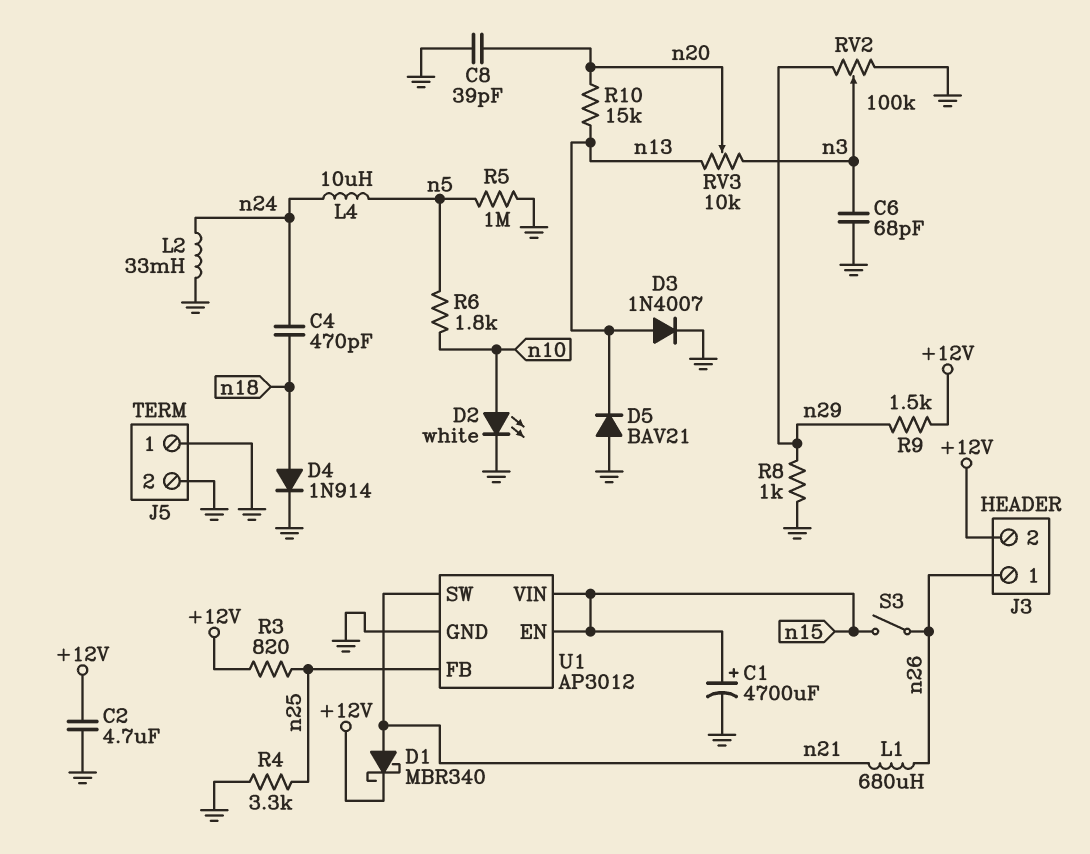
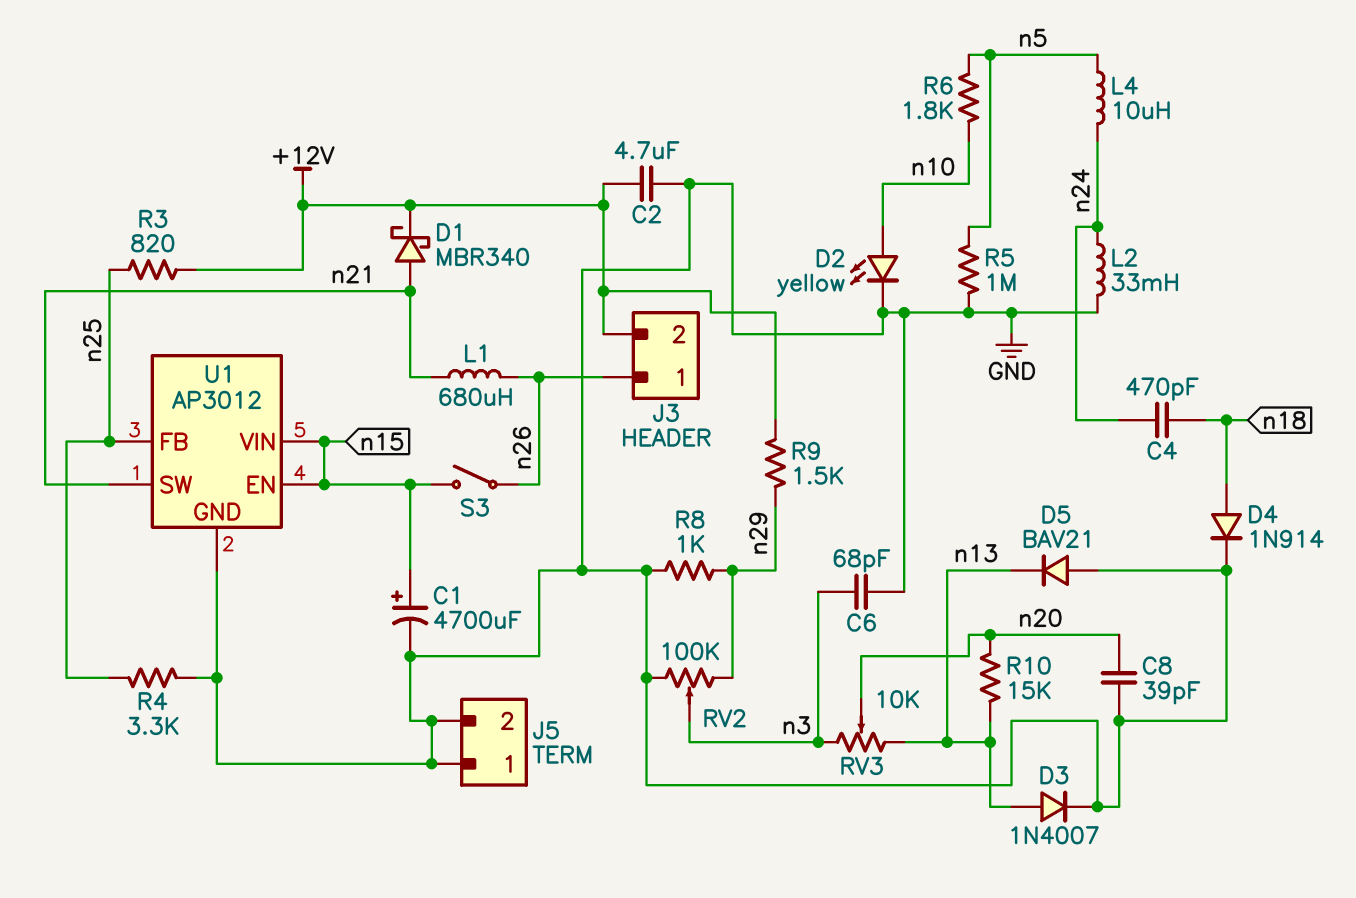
D2: LED white (A n10, K GND) -> LED yellow (A n10, K GND)

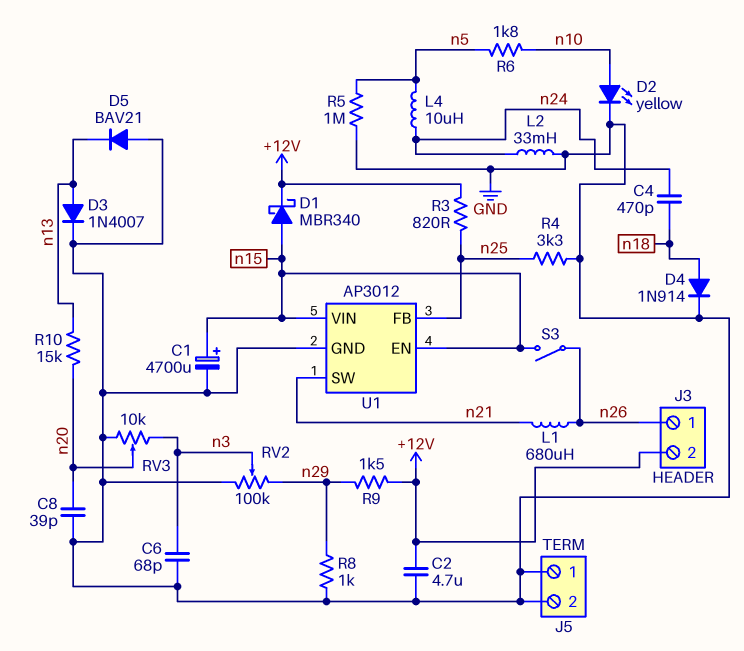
D1: schottky MBR340 (A n21, K +12V) -> schottky MBR340 (A n15, K +12V)
RV3: 10k (n3, n13, wiper n20) -> 10k (GND, n3, wiper n20)

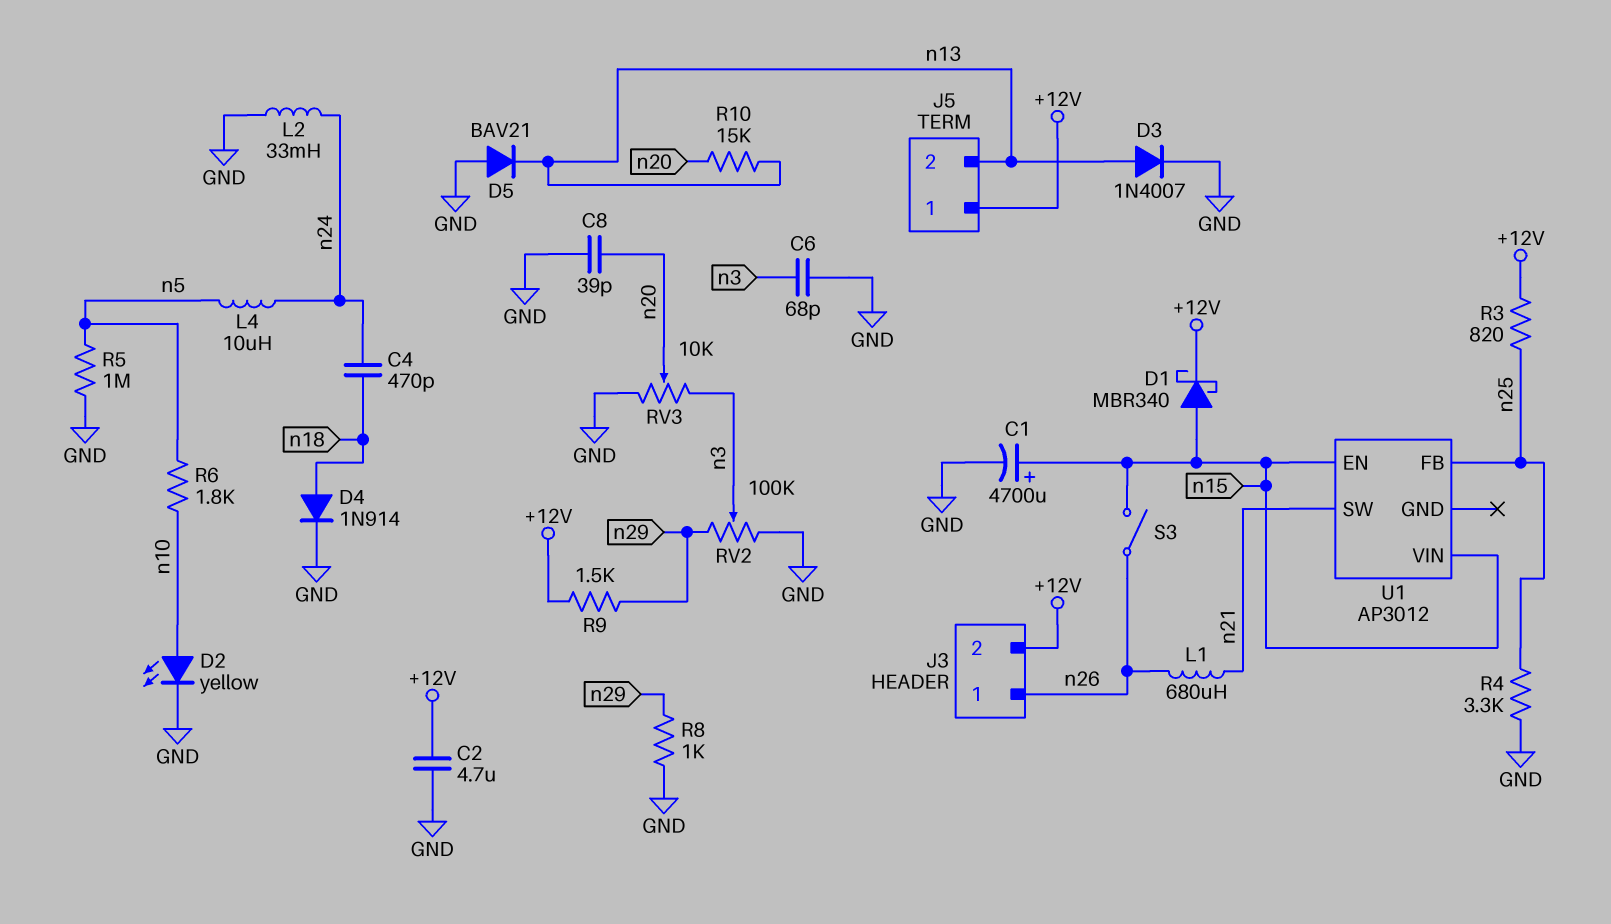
J5 pin 1: GND -> +12V
J5 pin 2: GND -> n13
U1 pin GND: GND -> none

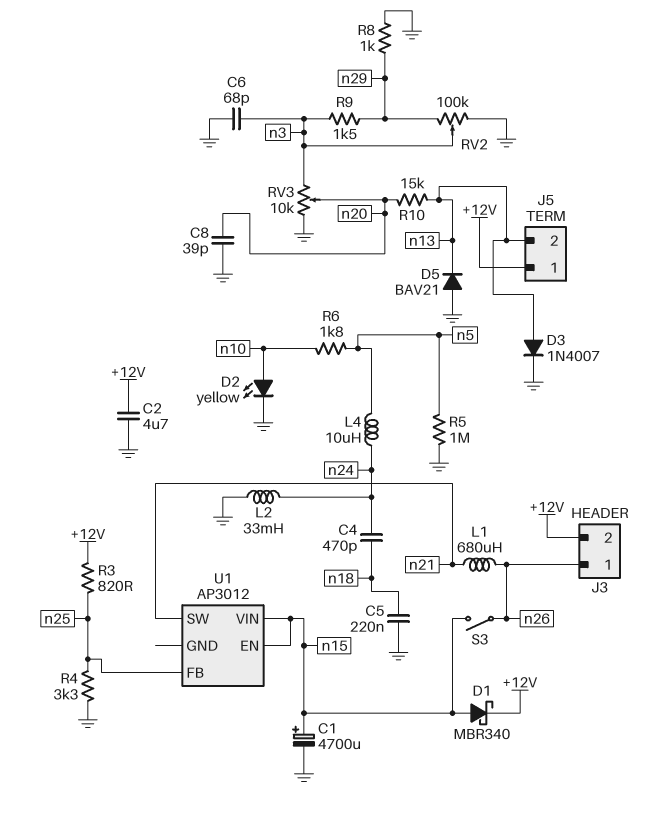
C5: none -> 220nF (GND, n18)
D4: diode 1N914 (A n18, K GND) -> none
R9: 1.5k (+12V, n29) -> 1.5k (n3, n29)

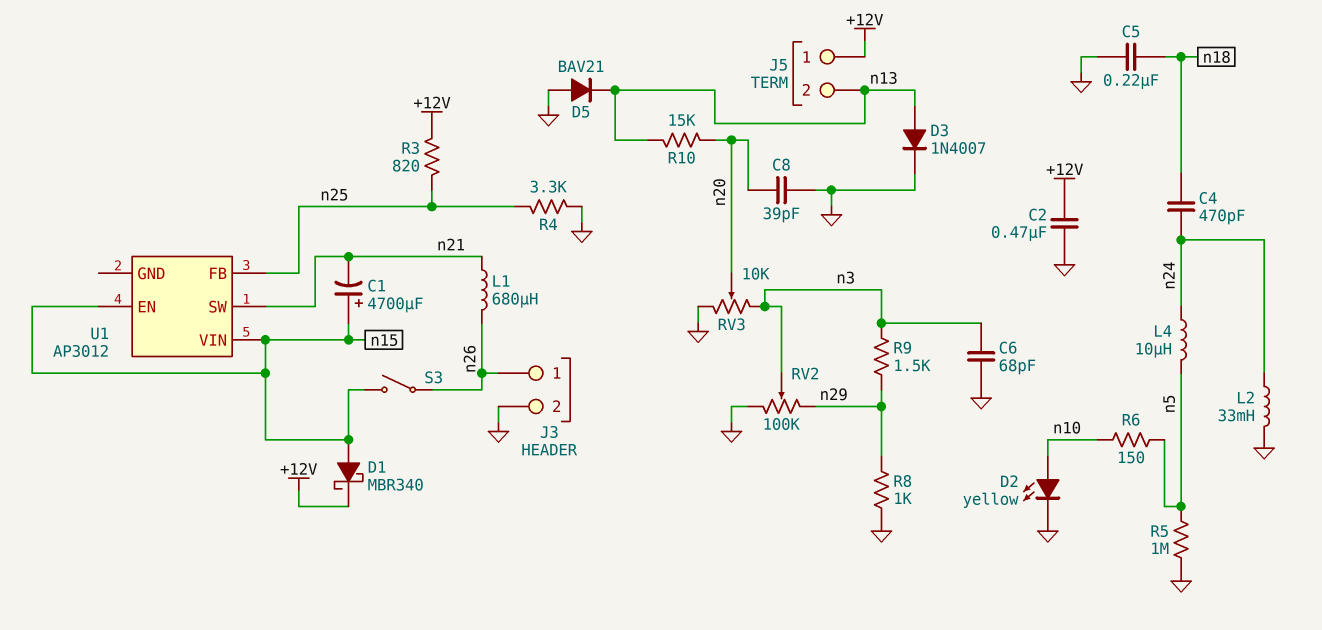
C1: 4700uF (plus n15, minus GND) -> 4700uF (plus n15, minus n21)
C2: 4.7uF (+12V, GND) -> 470nF (+12V, GND)
J3 pin 2: +12V -> GND
R6: 1.8k (n5, n10) -> 150 (n5, n10)

